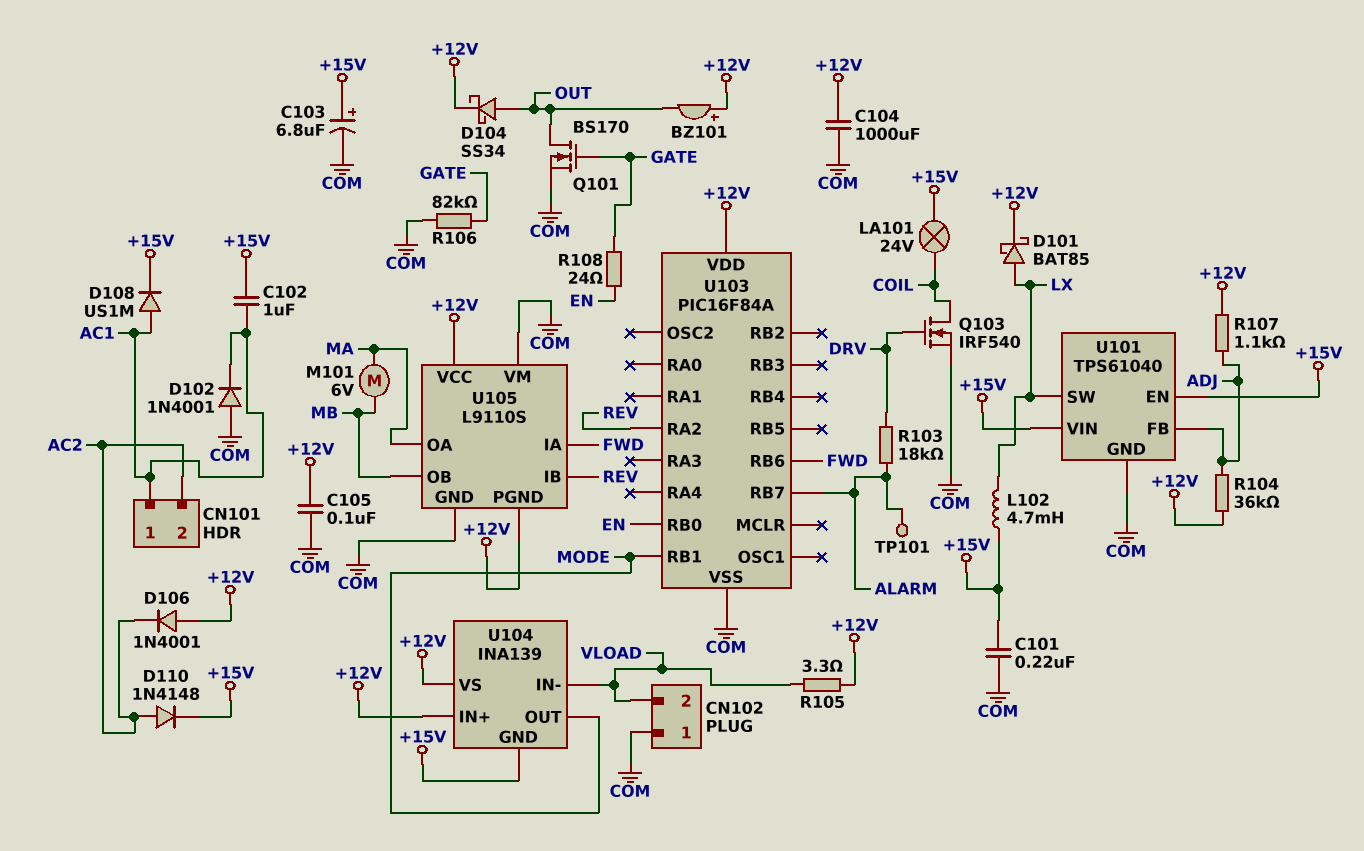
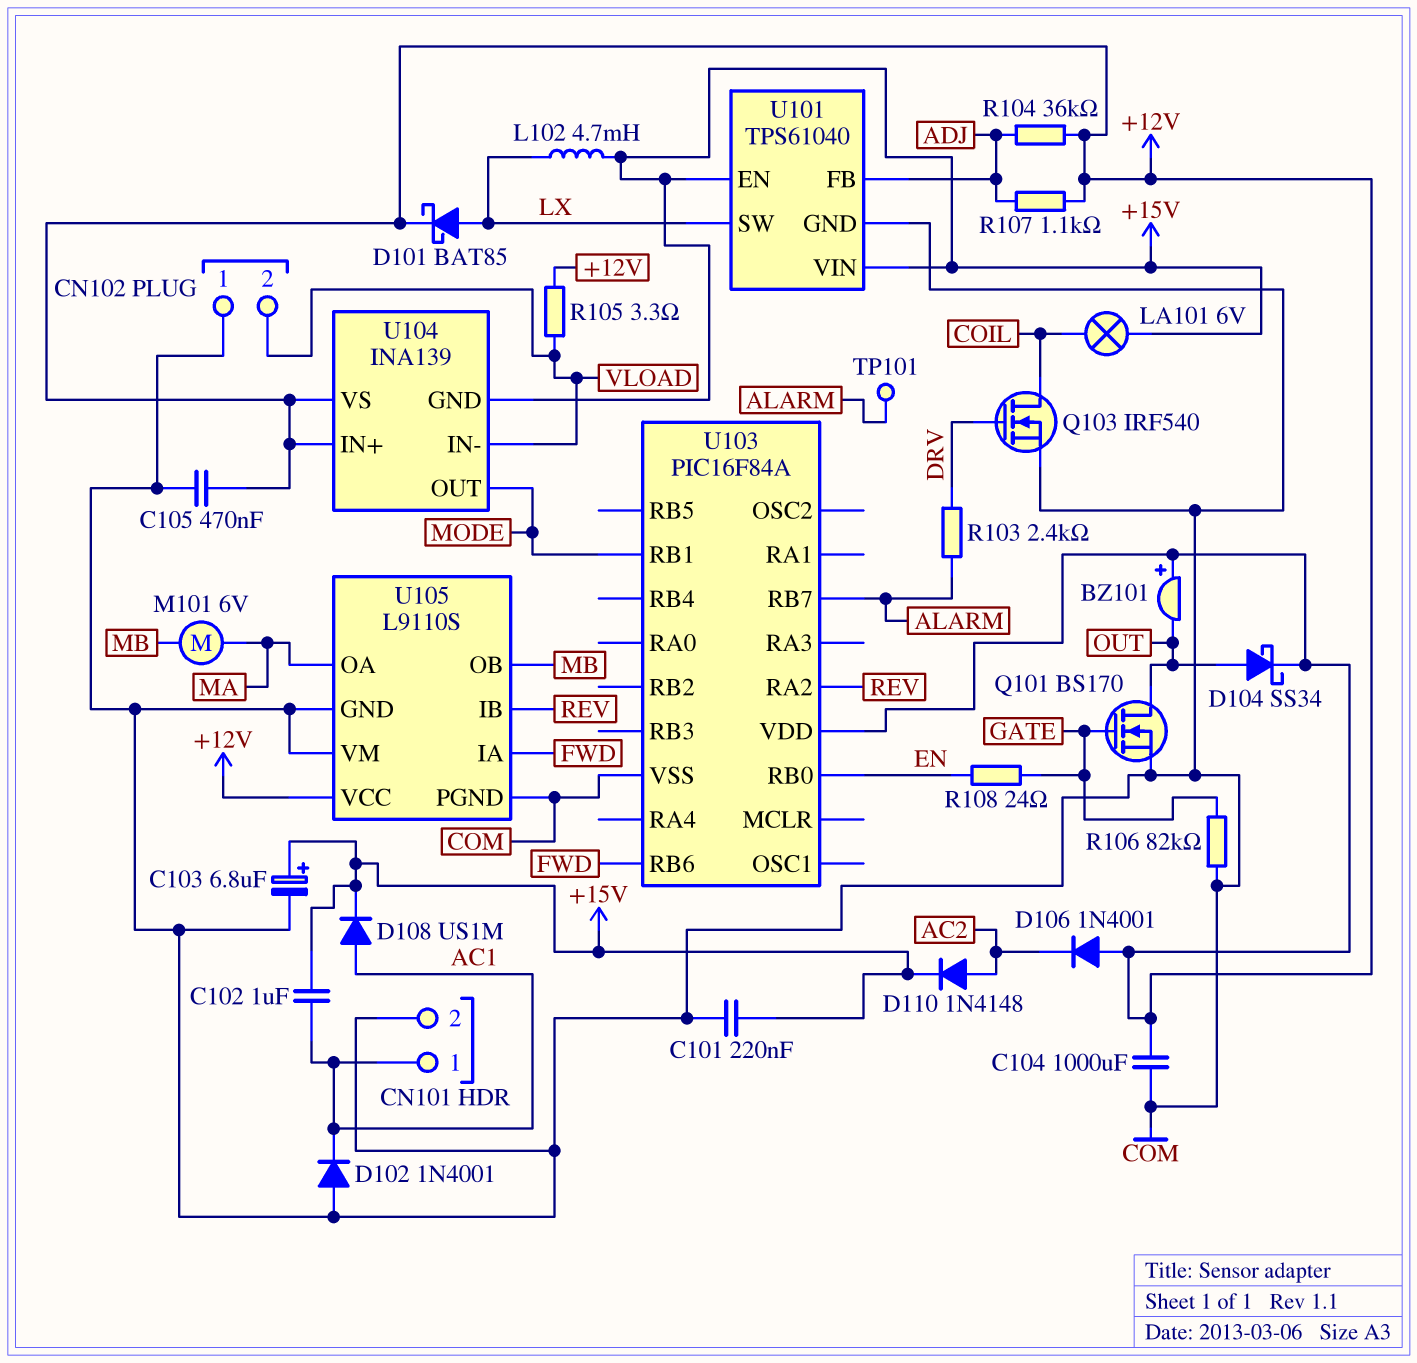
C105: 100nF (+12V, COM) -> 470nF (+12V, COM)
CN101 pin 2: AC2 -> COM
LA101: lamp 24V (+15V, COIL) -> lamp 6V (+15V, COIL)
R103: 18k (ALARM, DRV) -> 2.4k (ALARM, DRV)
U105 pin PGND: +12V -> COM

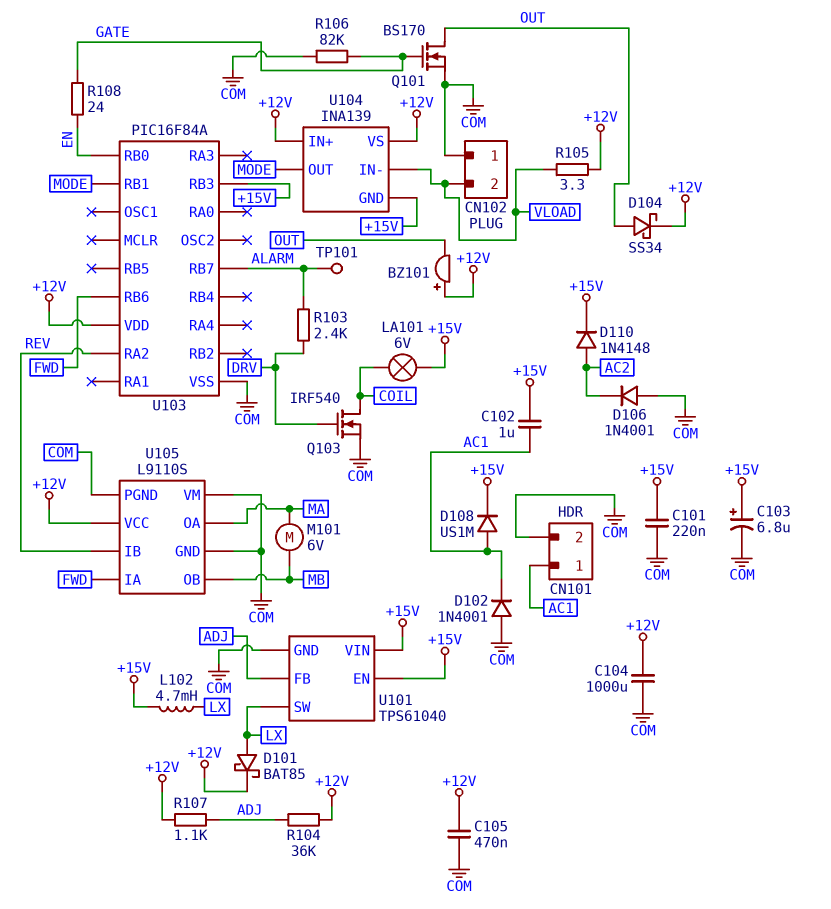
D106: diode 1N4001 (A +12V, K AC2) -> diode 1N4001 (A COM, K AC2)
U103 pin RB3: none -> +15V

